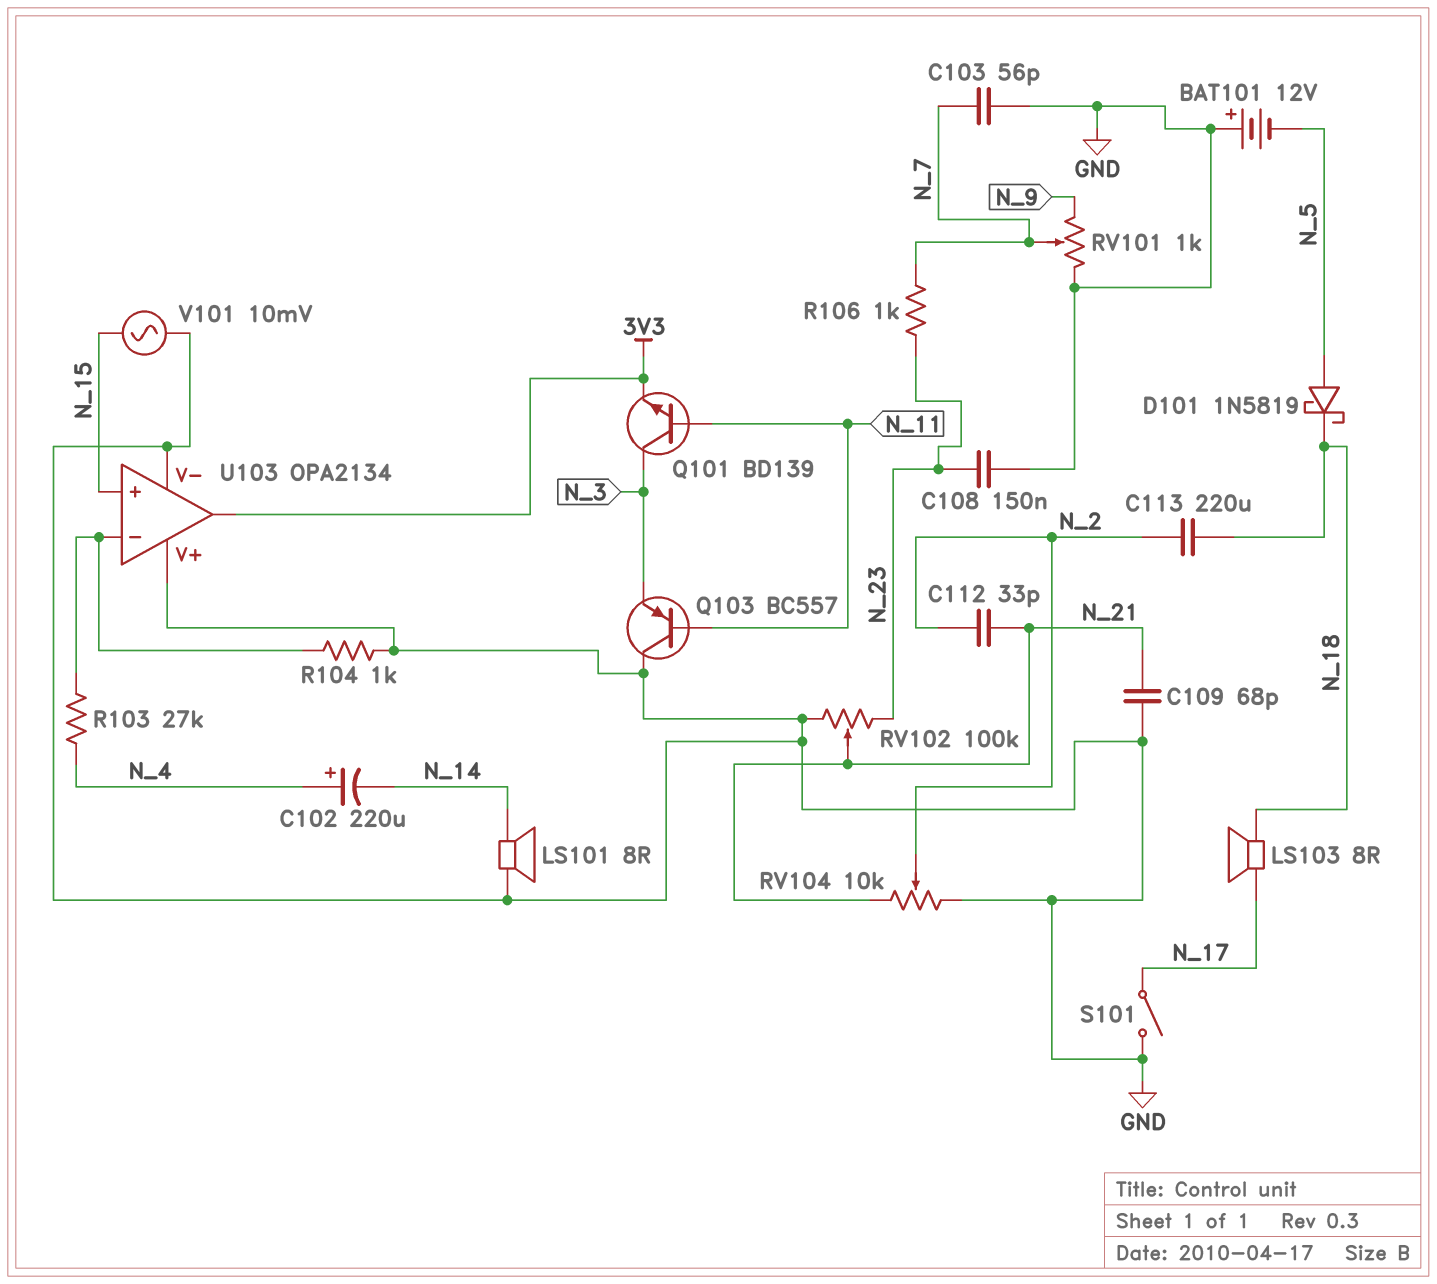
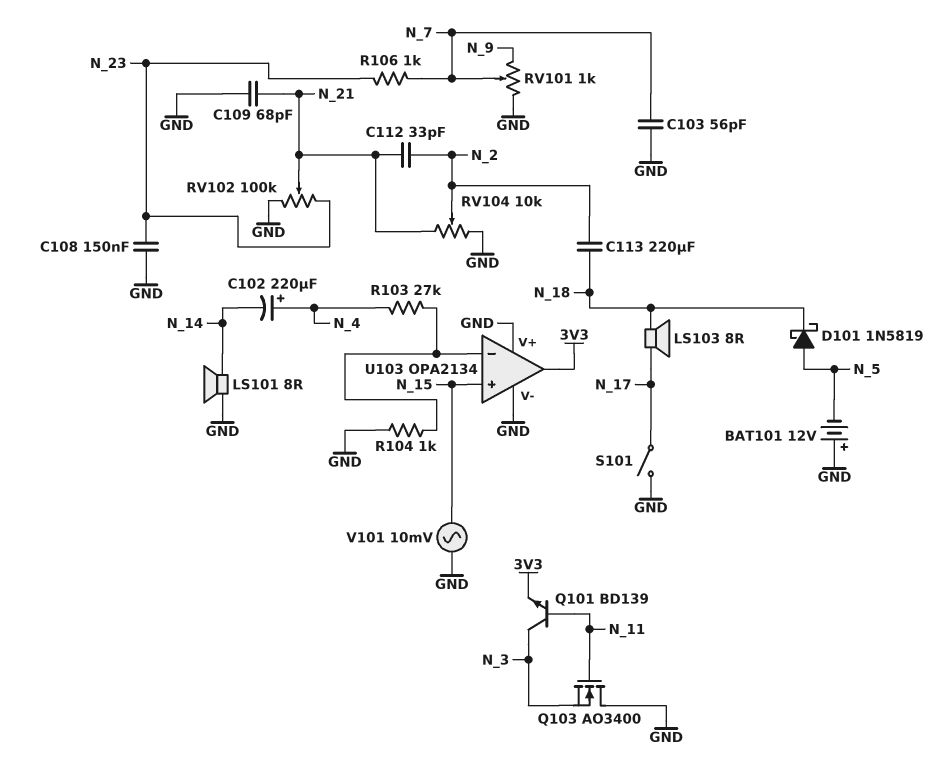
Q103: PNP BC557 (B N_11, C GND, E N_3) -> NMOS AO3400 (G N_11, D GND, S N_3)

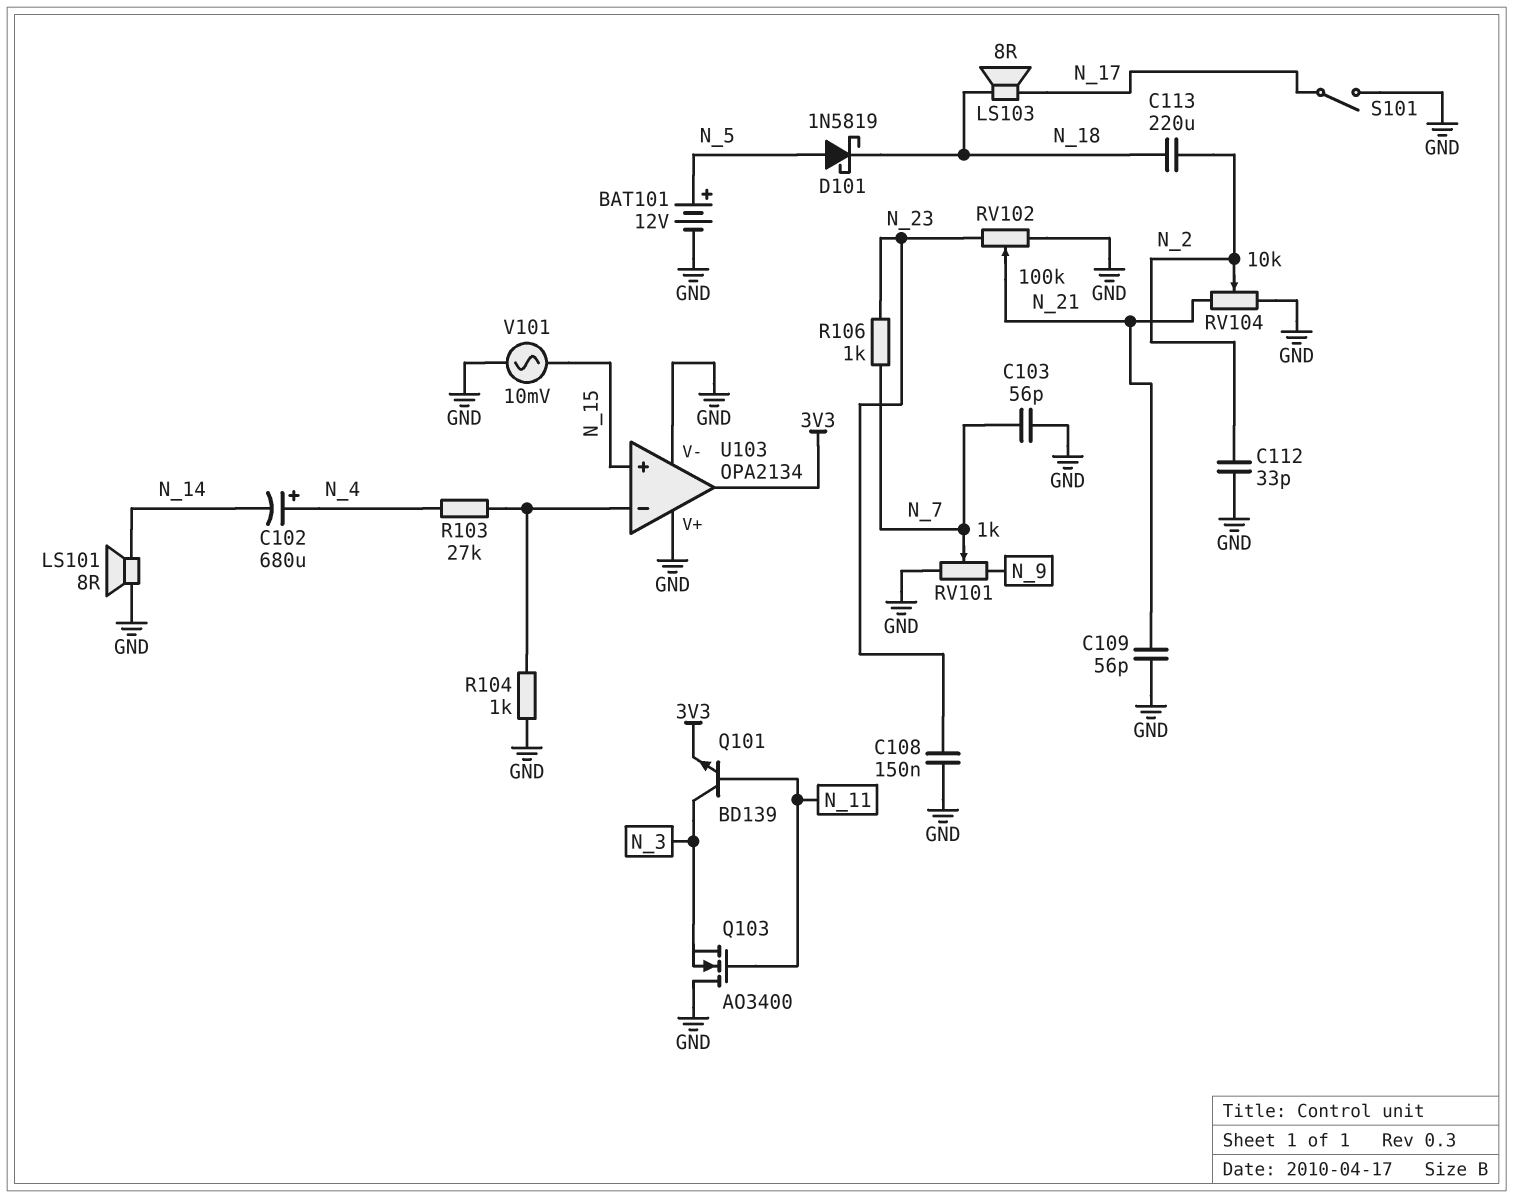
BAT101: 12V (plus GND, minus N_5) -> 12V (plus N_5, minus GND)
C102: 220uF (plus N_4, minus N_14) -> 680uF (plus N_4, minus N_14)
C109: 68pF (GND, N_21) -> 56pF (GND, N_21)
C112: 33pF (N_2, N_21) -> 33pF (GND, N_2)

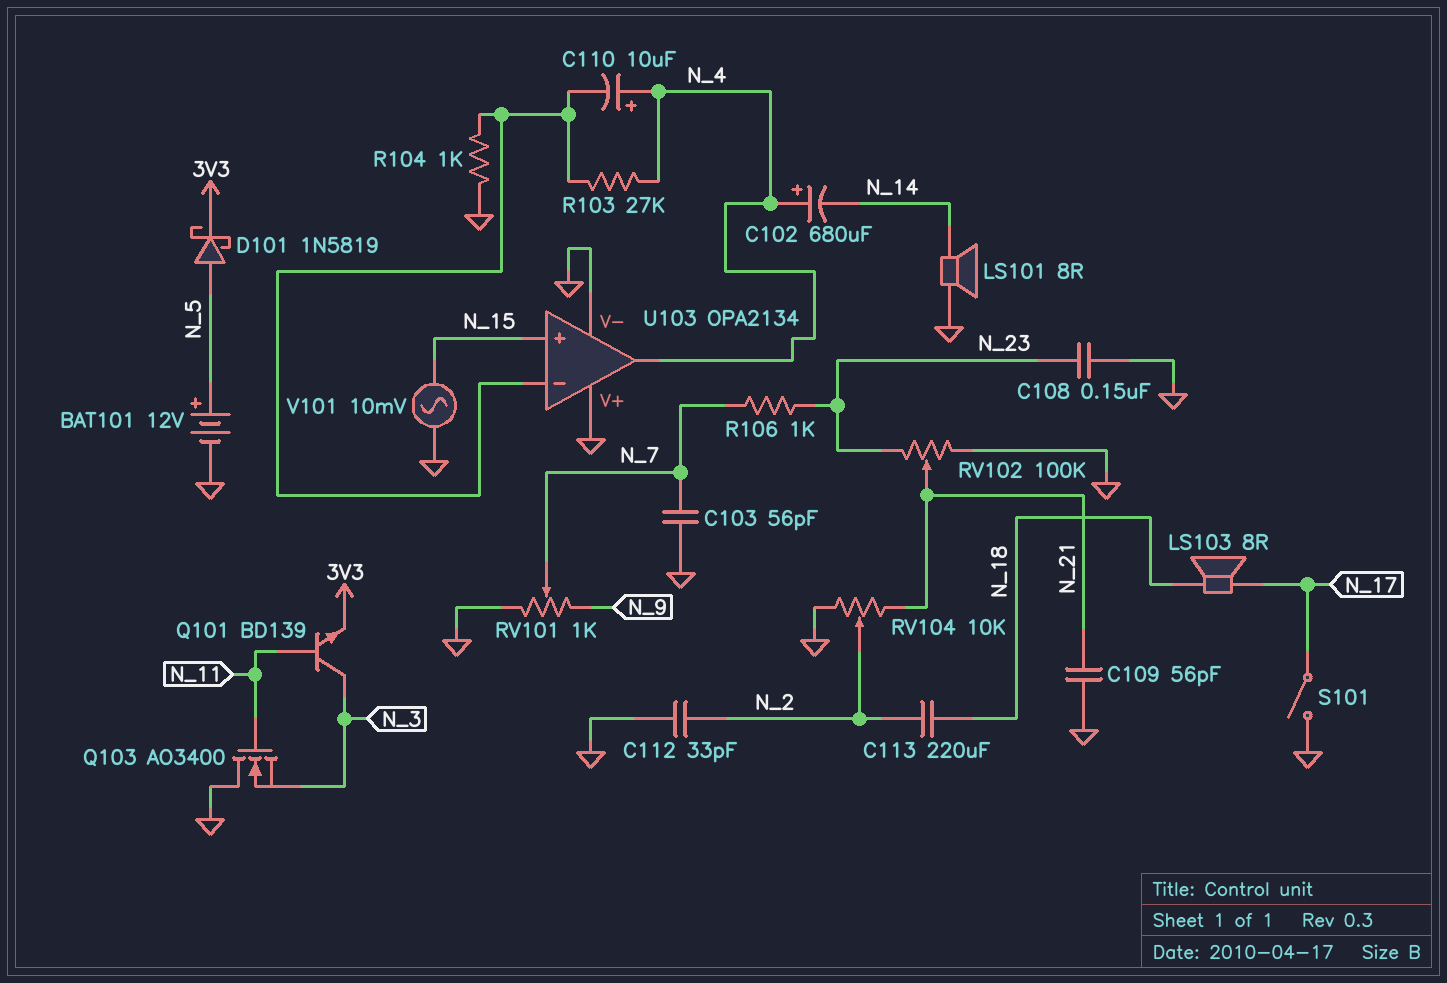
C110: none -> 10uF (plus N_4, minus U103/in-)
D101: schottky 1N5819 (A N_5, K N_18) -> schottky 1N5819 (A N_5, K 3V3)
U103 pin out: 3V3 -> N_4

